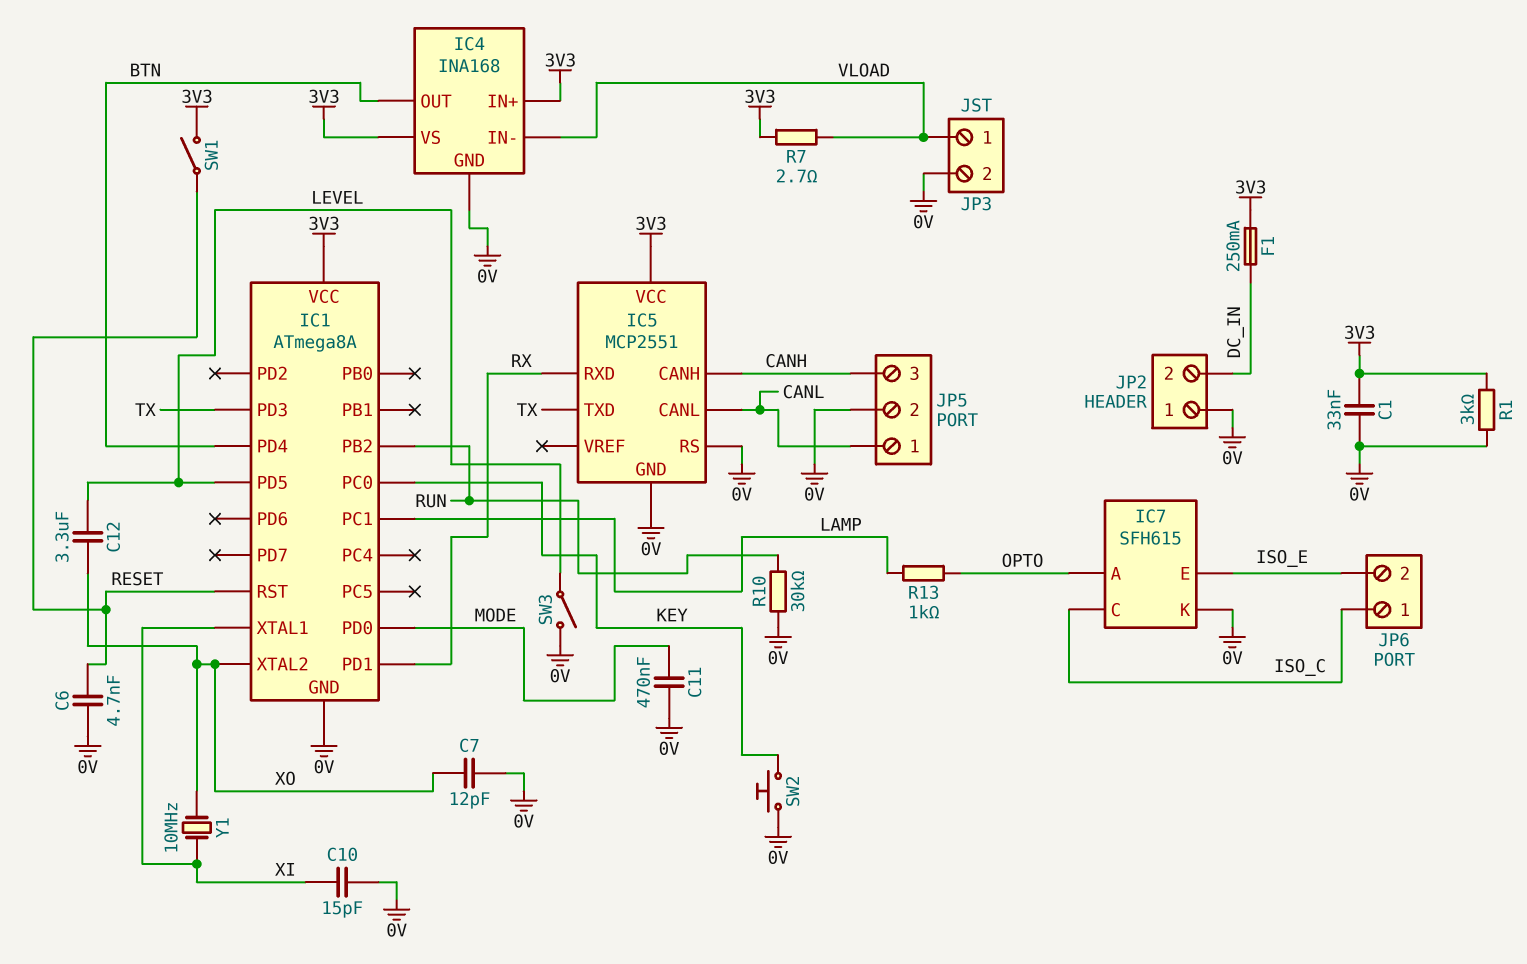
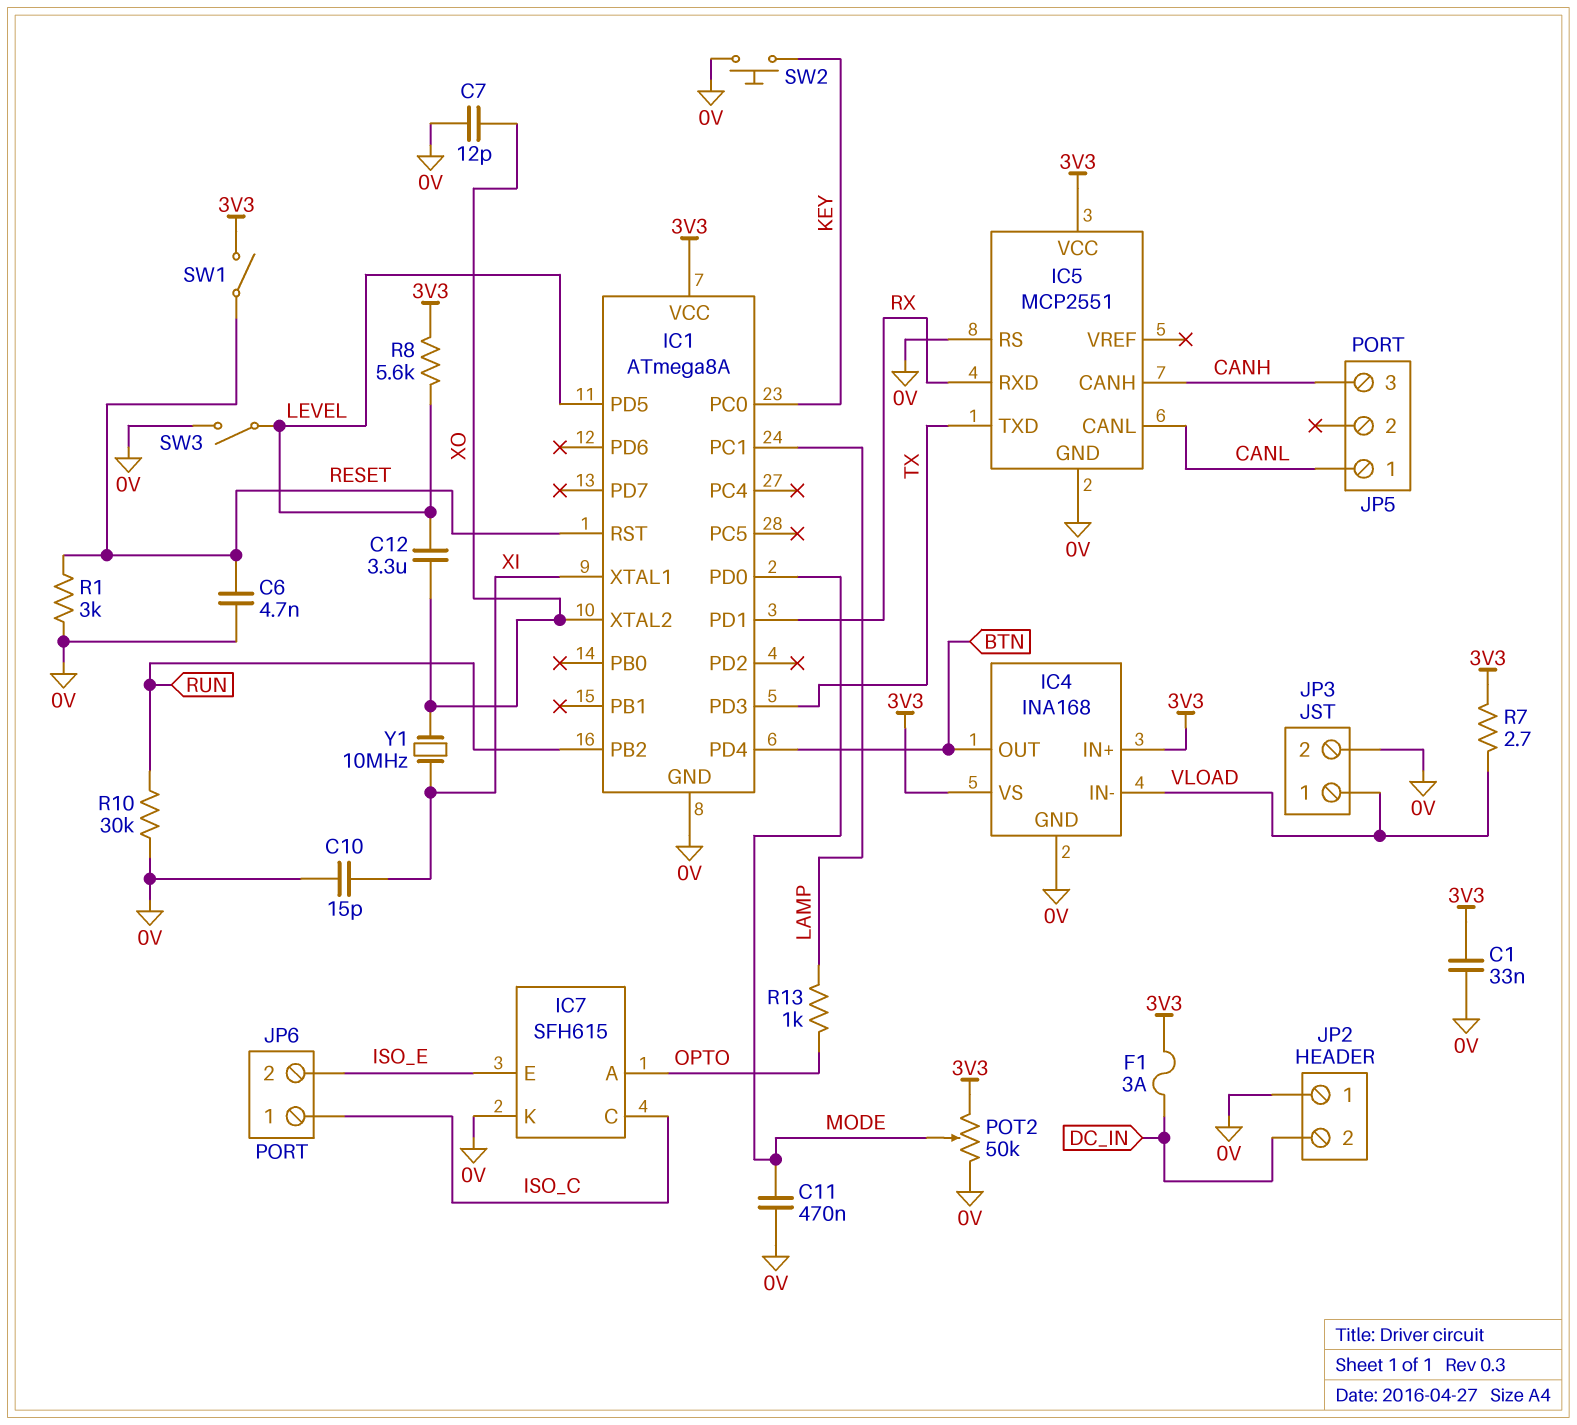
F1: 250mA (3V3, DC_IN) -> 3A (3V3, DC_IN)
JP5 pin 2: 0V -> none
POT2: none -> 50k (0V, 3V3, wiper MODE)
R1: 3k (0V, 3V3) -> 3k (0V, RESET)
R8: none -> 5.6k (3V3, LEVEL)

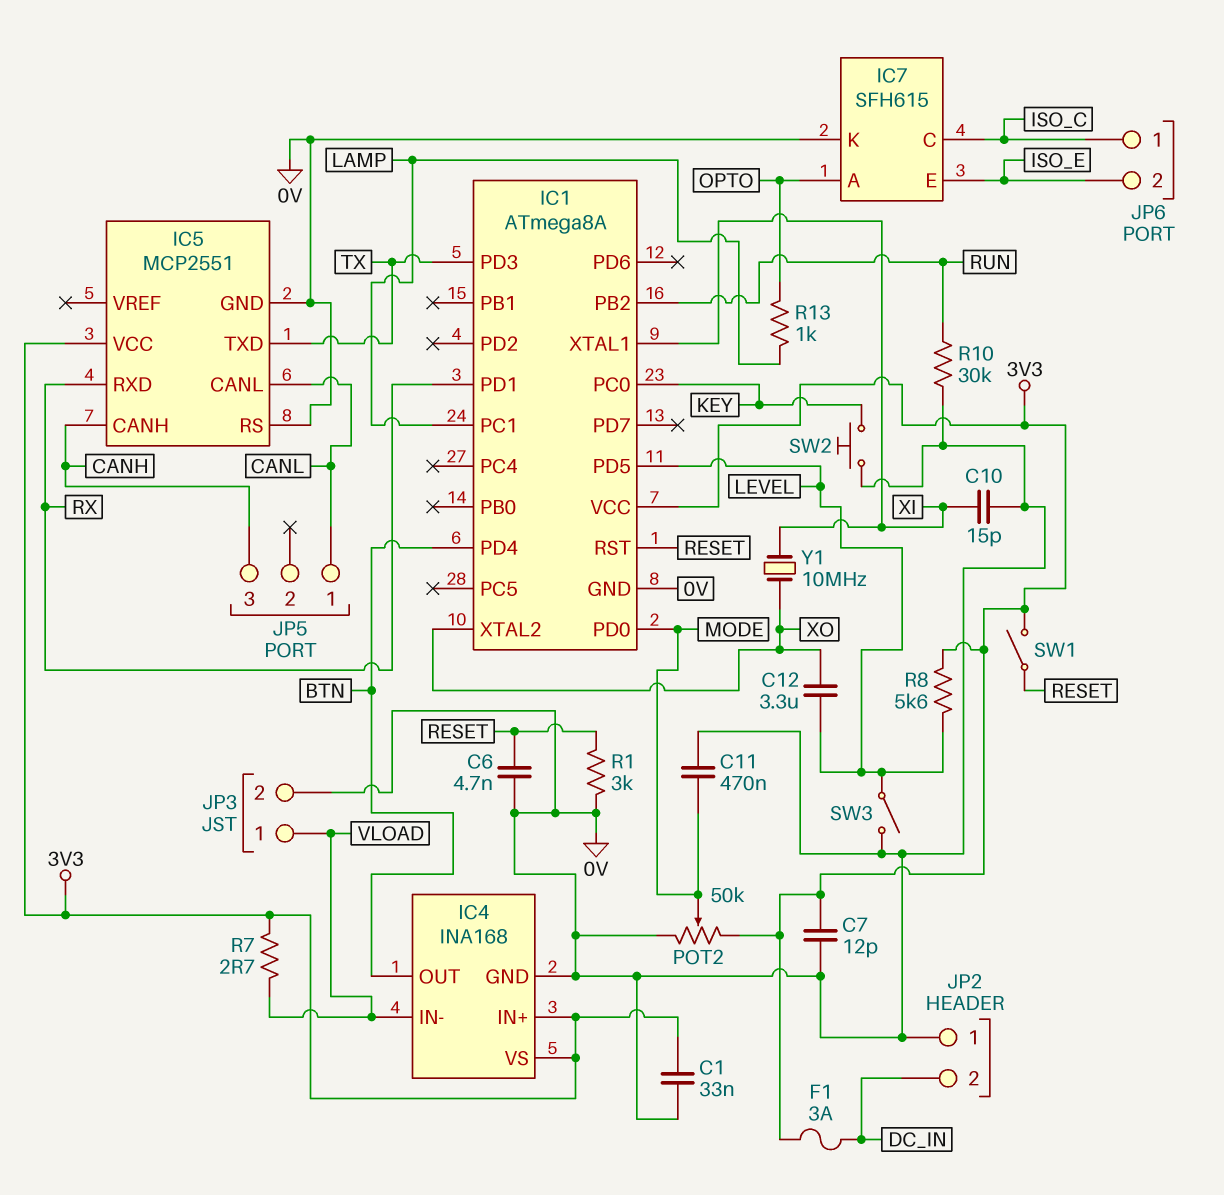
C7: 12pF (0V, XO) -> 12pF (0V, 3V3)

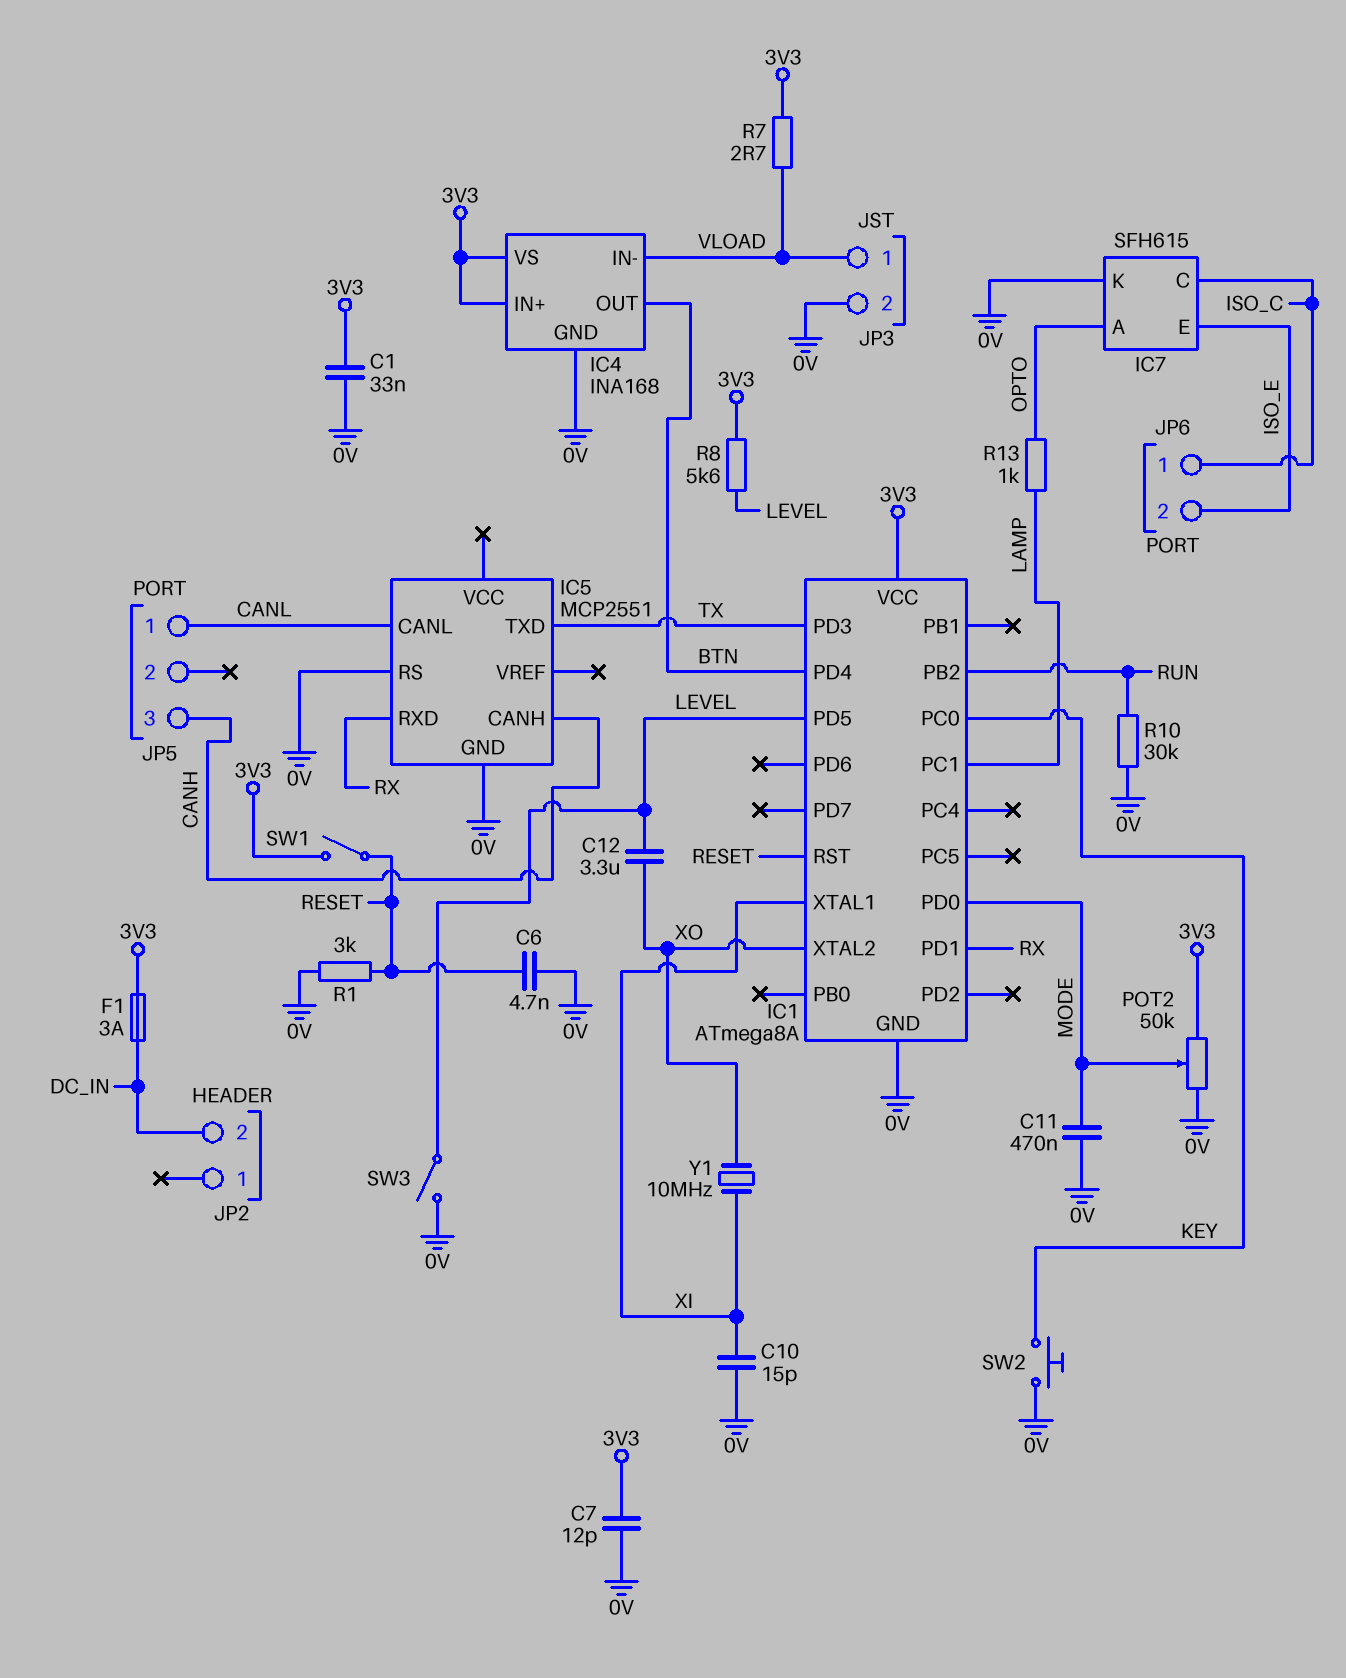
IC5 pin VCC: 3V3 -> none
JP2 pin 1: 0V -> none

